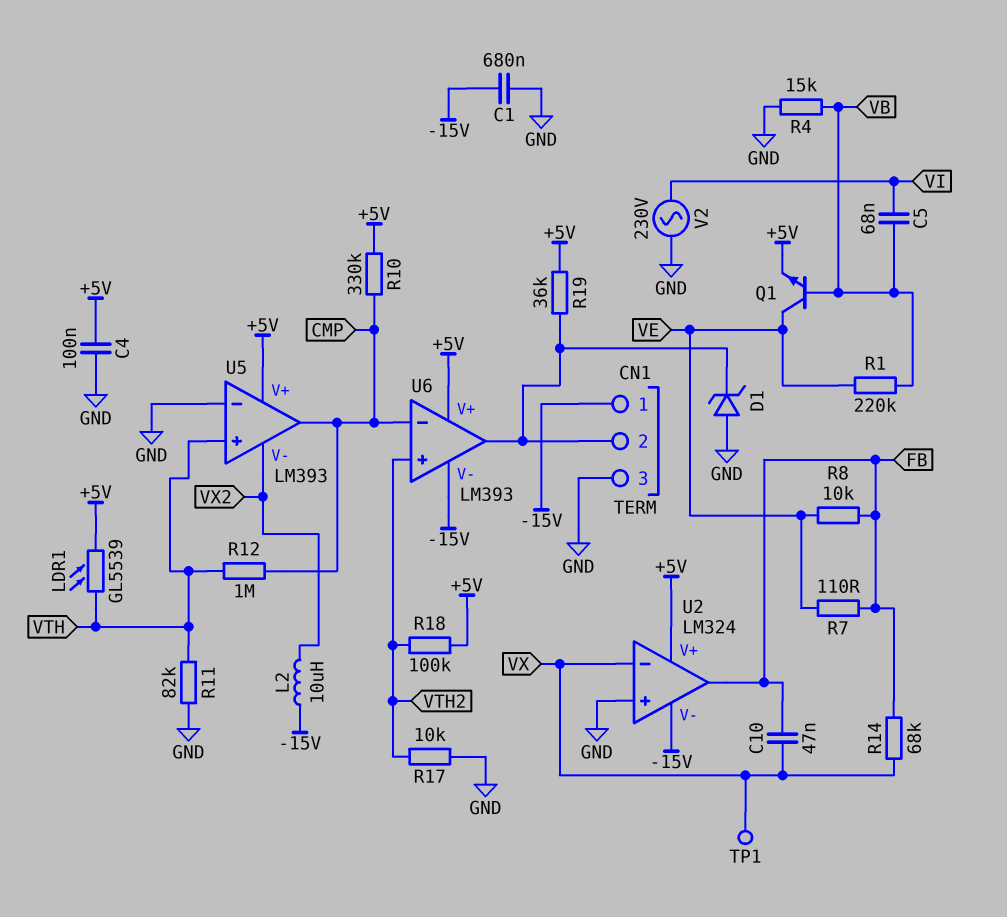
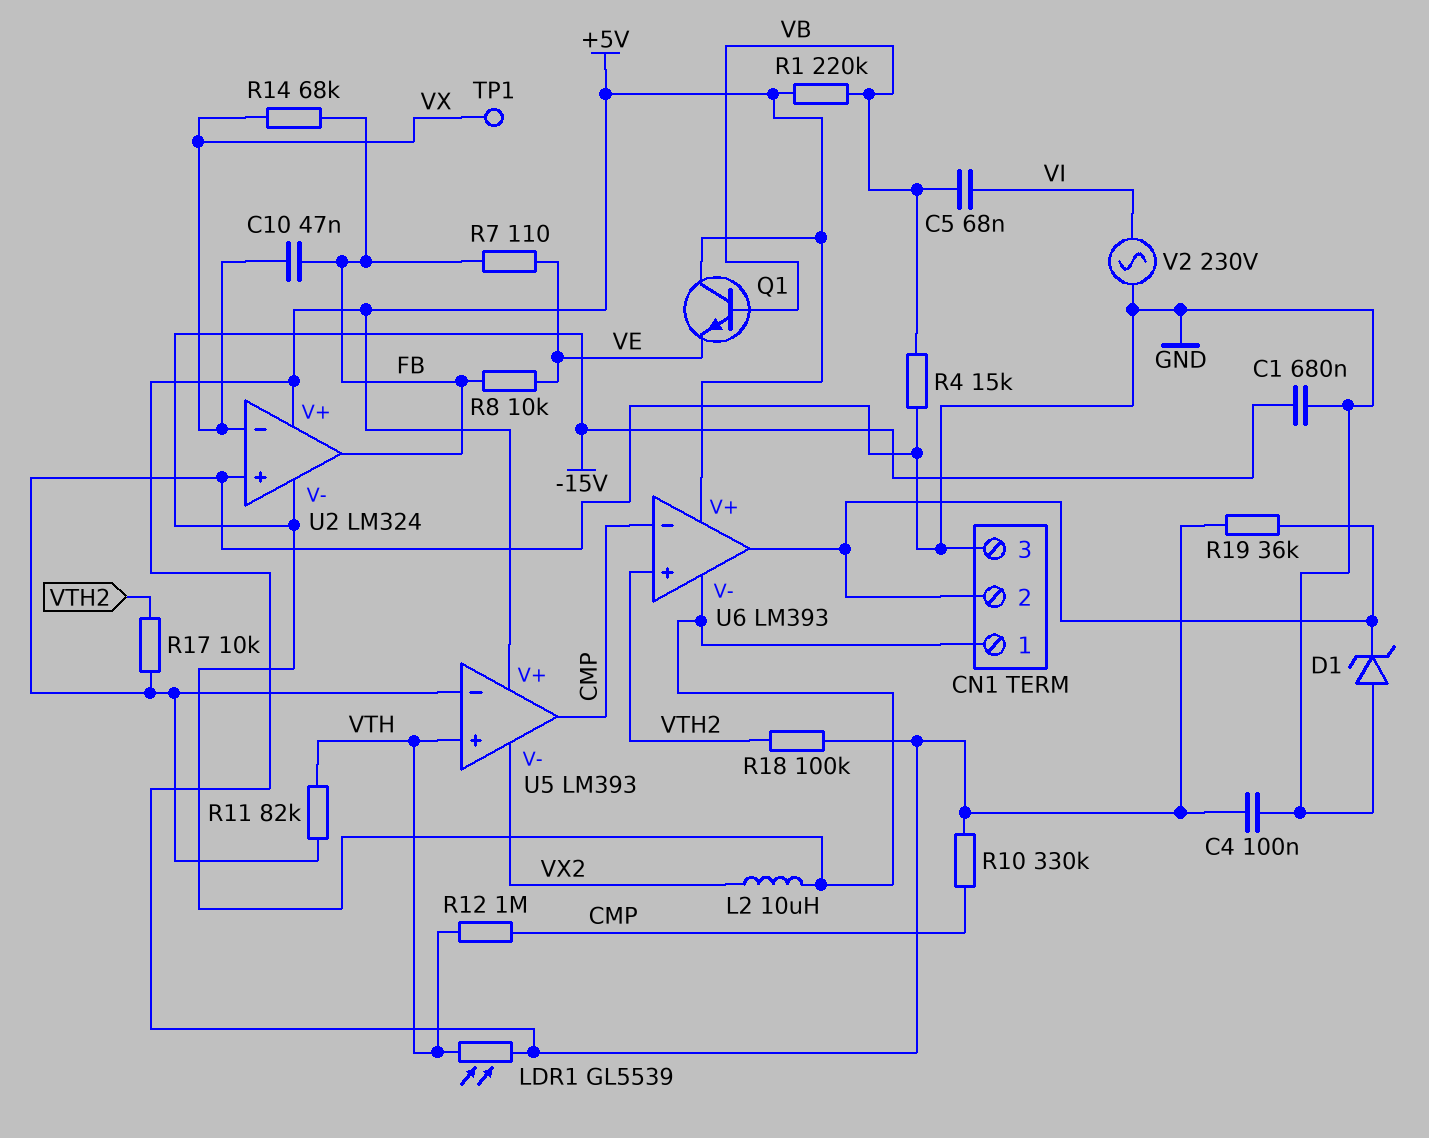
Q1: NPN (B VB, C VE, E +5V) -> NPN (B VB, C +5V, E VE)
R1: 220k (VB, VE) -> 220k (+5V, VB)

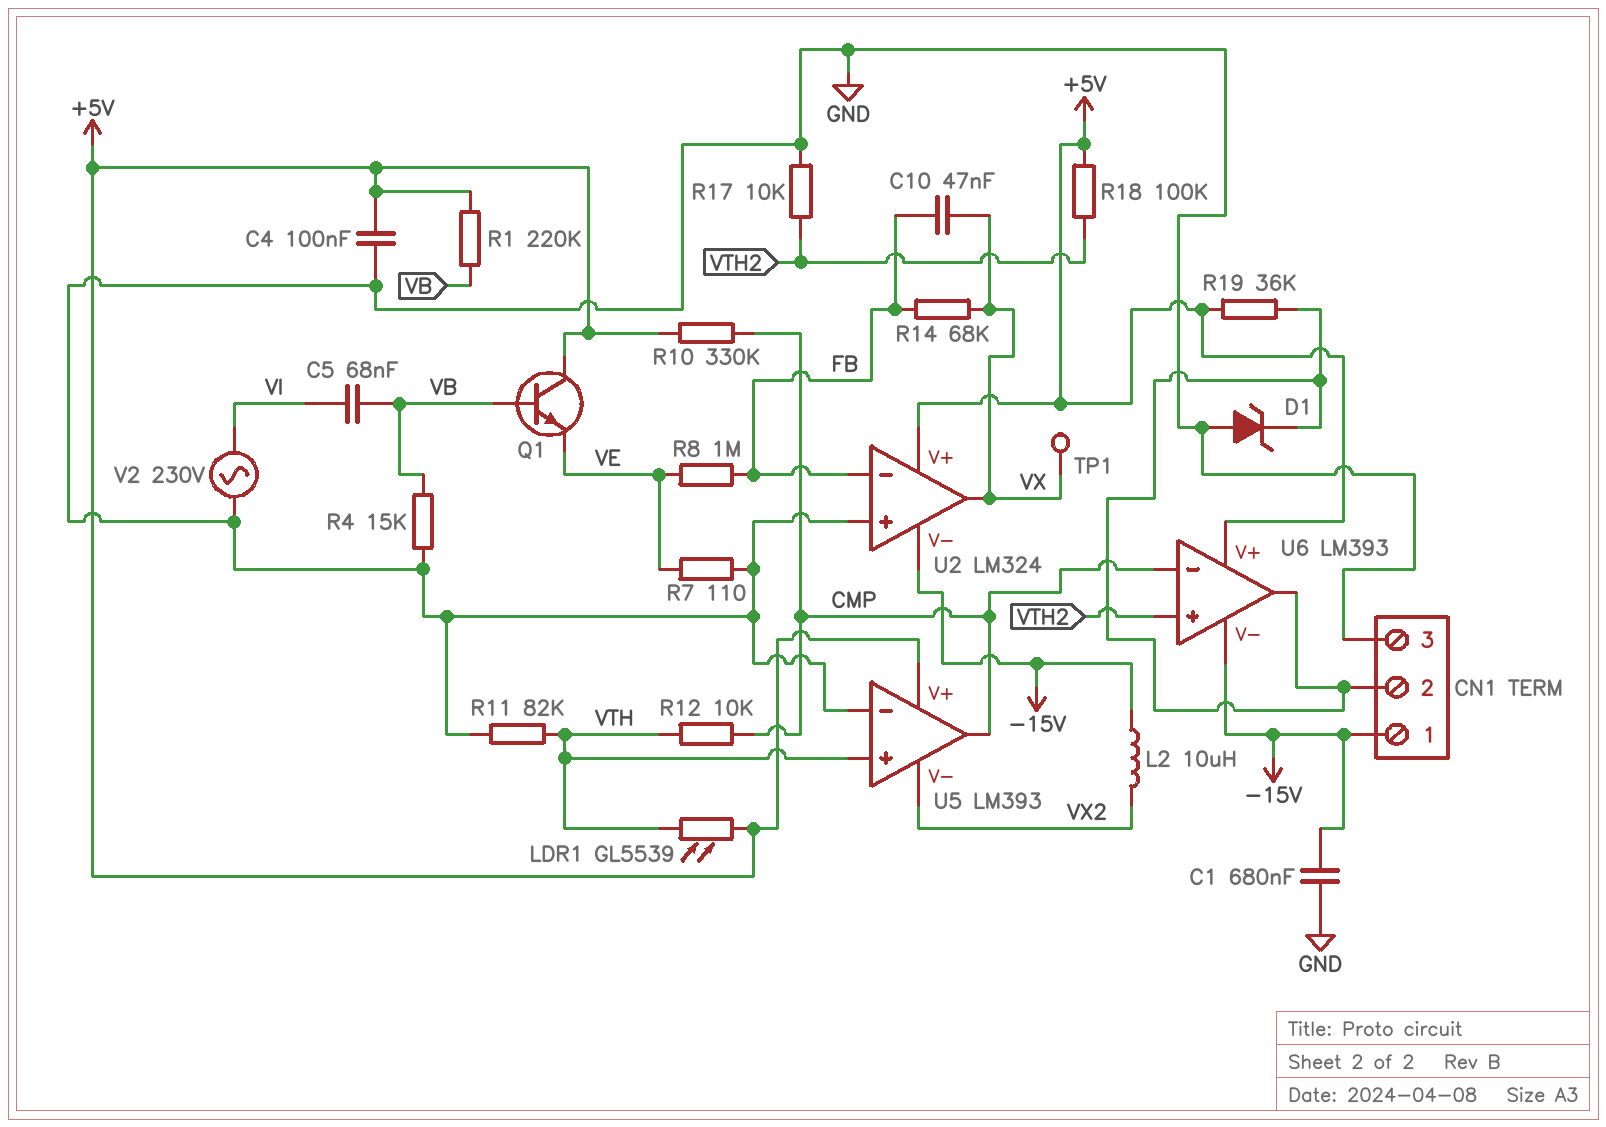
R7: 110 (FB, VE) -> 110 (GND, VE)
R8: 10k (FB, VE) -> 1M (FB, VE)
R12: 1M (CMP, VTH) -> 10k (CMP, VTH)
U2 pin in-: VX -> FB
U2 pin out: FB -> VX

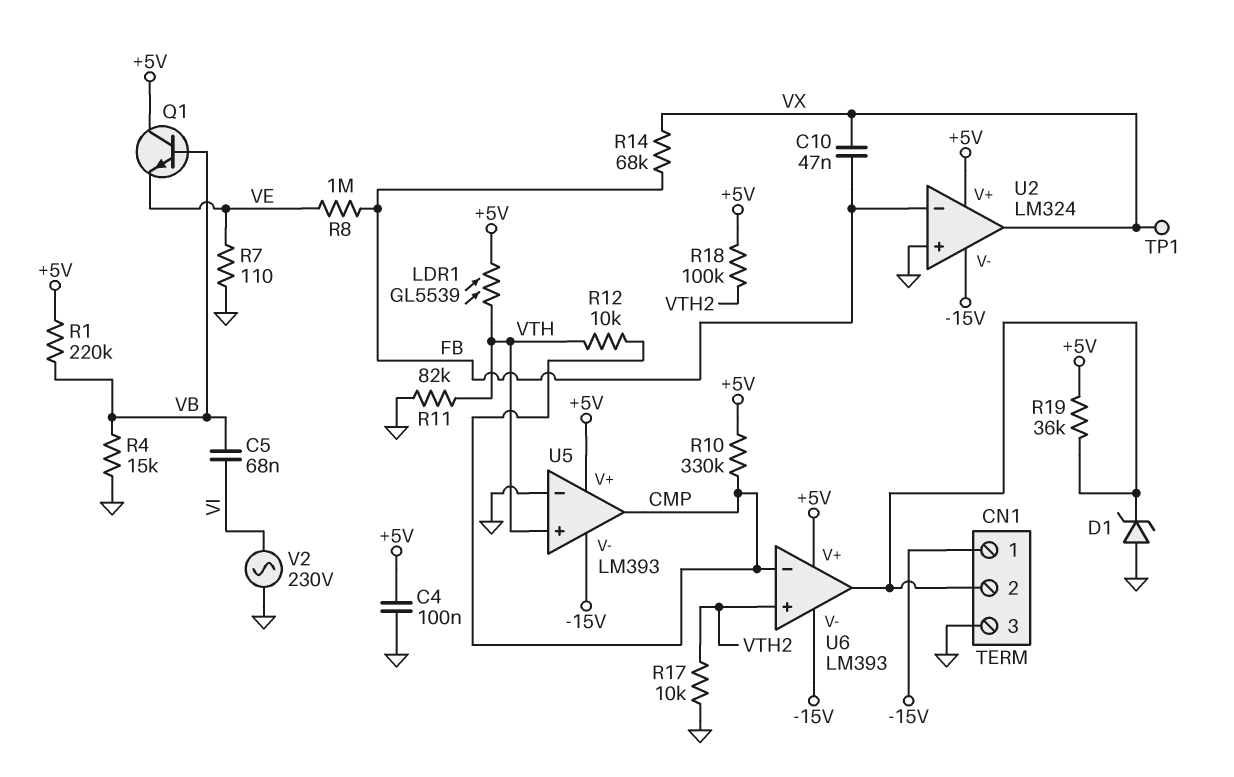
C1: 680nF (-15V, GND) -> none
L2: 10uH (-15V, VX2) -> none
U5 pin V-: VX2 -> -15V

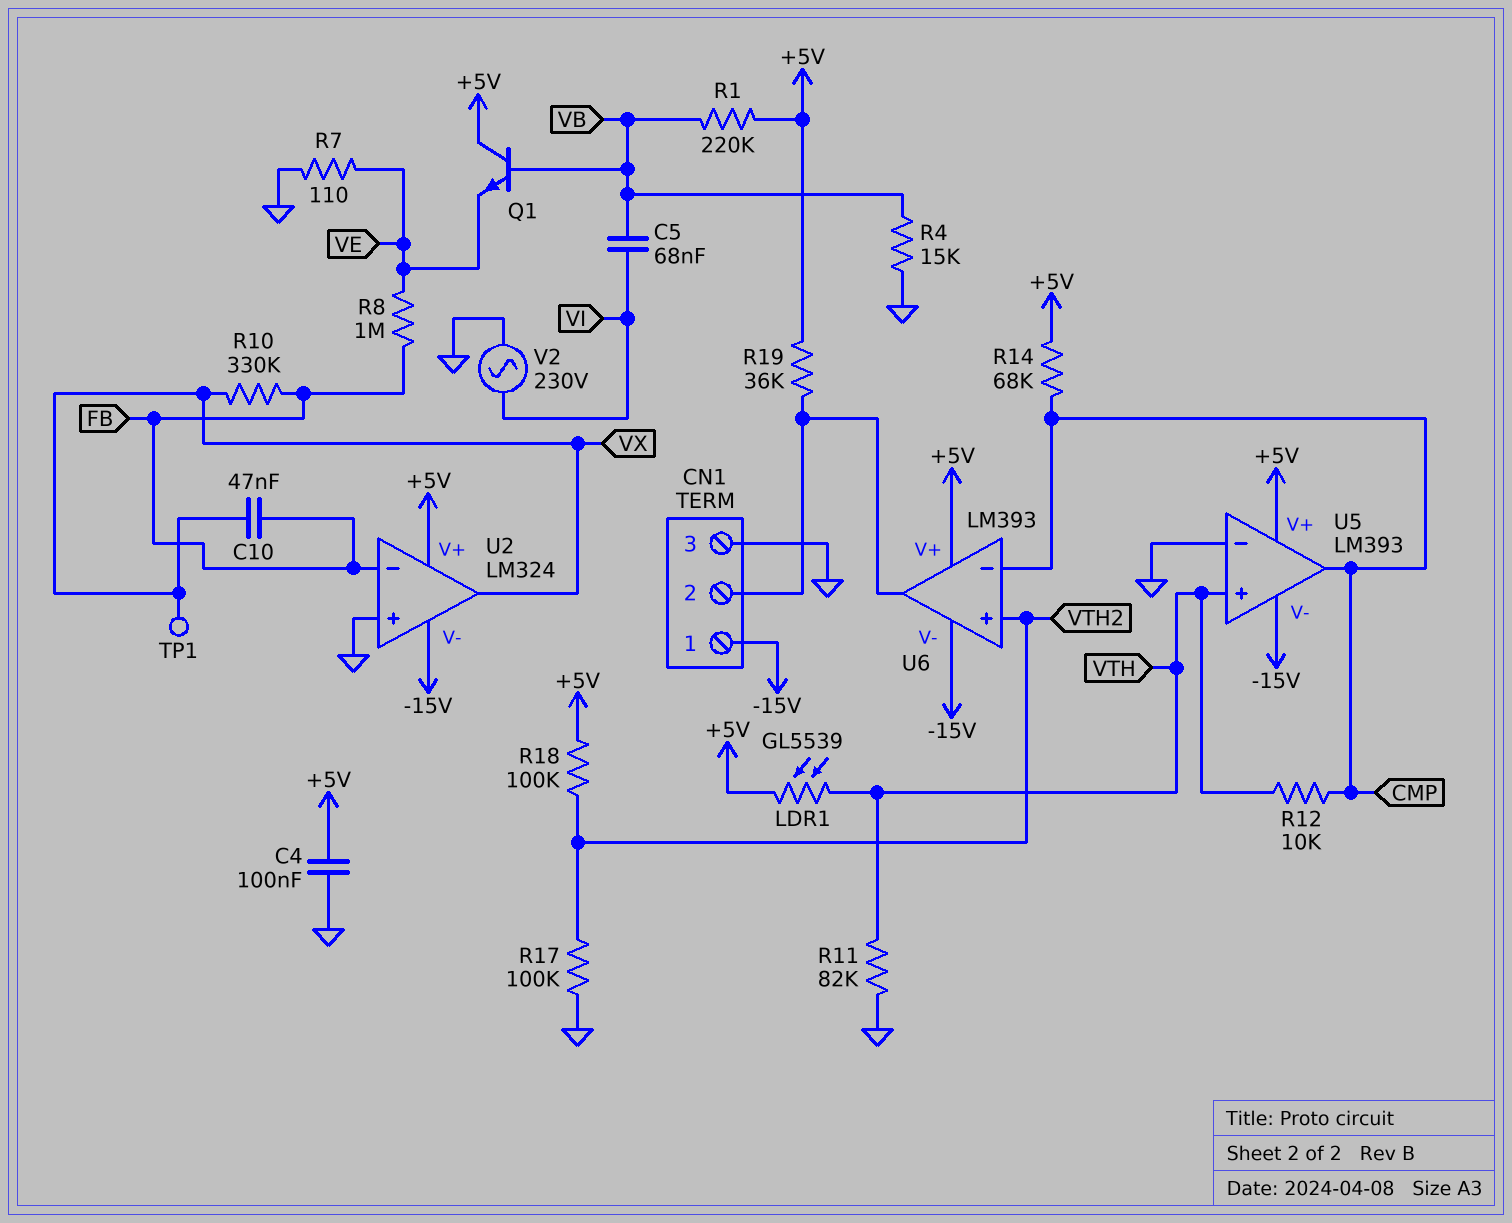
D1: zener (A GND, K CN1/2) -> none
R10: 330k (+5V, CMP) -> 330k (FB, VX)
R14: 68k (FB, VX) -> 68k (+5V, CMP)
R17: 10k (GND, VTH2) -> 100k (GND, VTH2)

